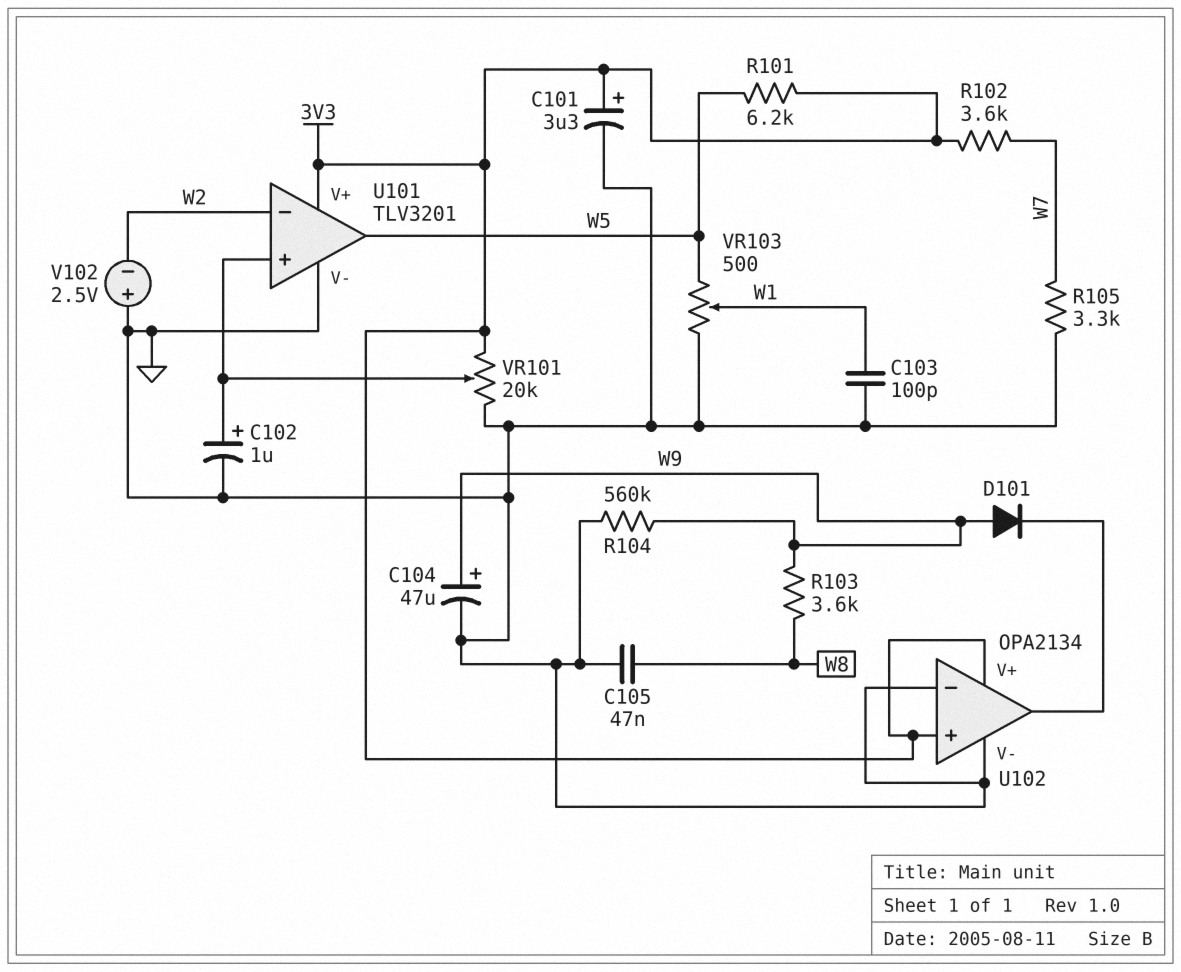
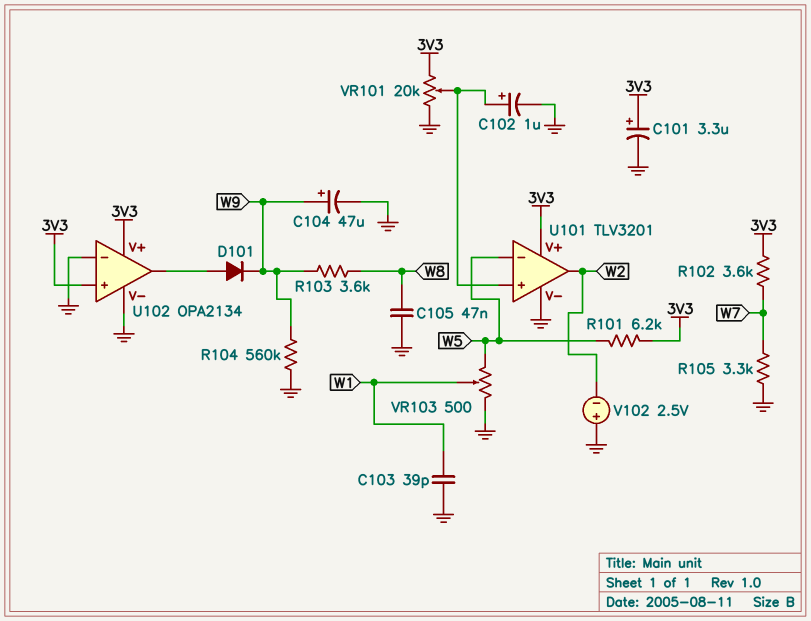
C103: 100pF (GND, W1) -> 39pF (GND, W1)
D101: diode (A W9, K U102/out) -> diode (A U102/out, K W9)
U101 pin in-: W2 -> W5
U101 pin out: W5 -> W2

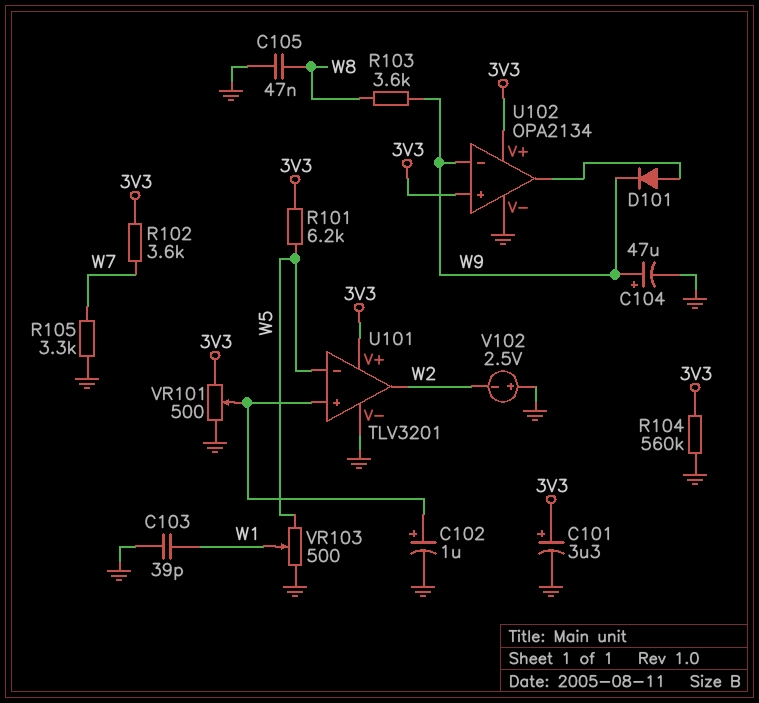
R104: 560k (GND, W9) -> 560k (3V3, GND)
U102 pin in-: GND -> W9
VR101: 20k (3V3, GND, wiper U101/in+) -> 500 (3V3, GND, wiper U101/in+)

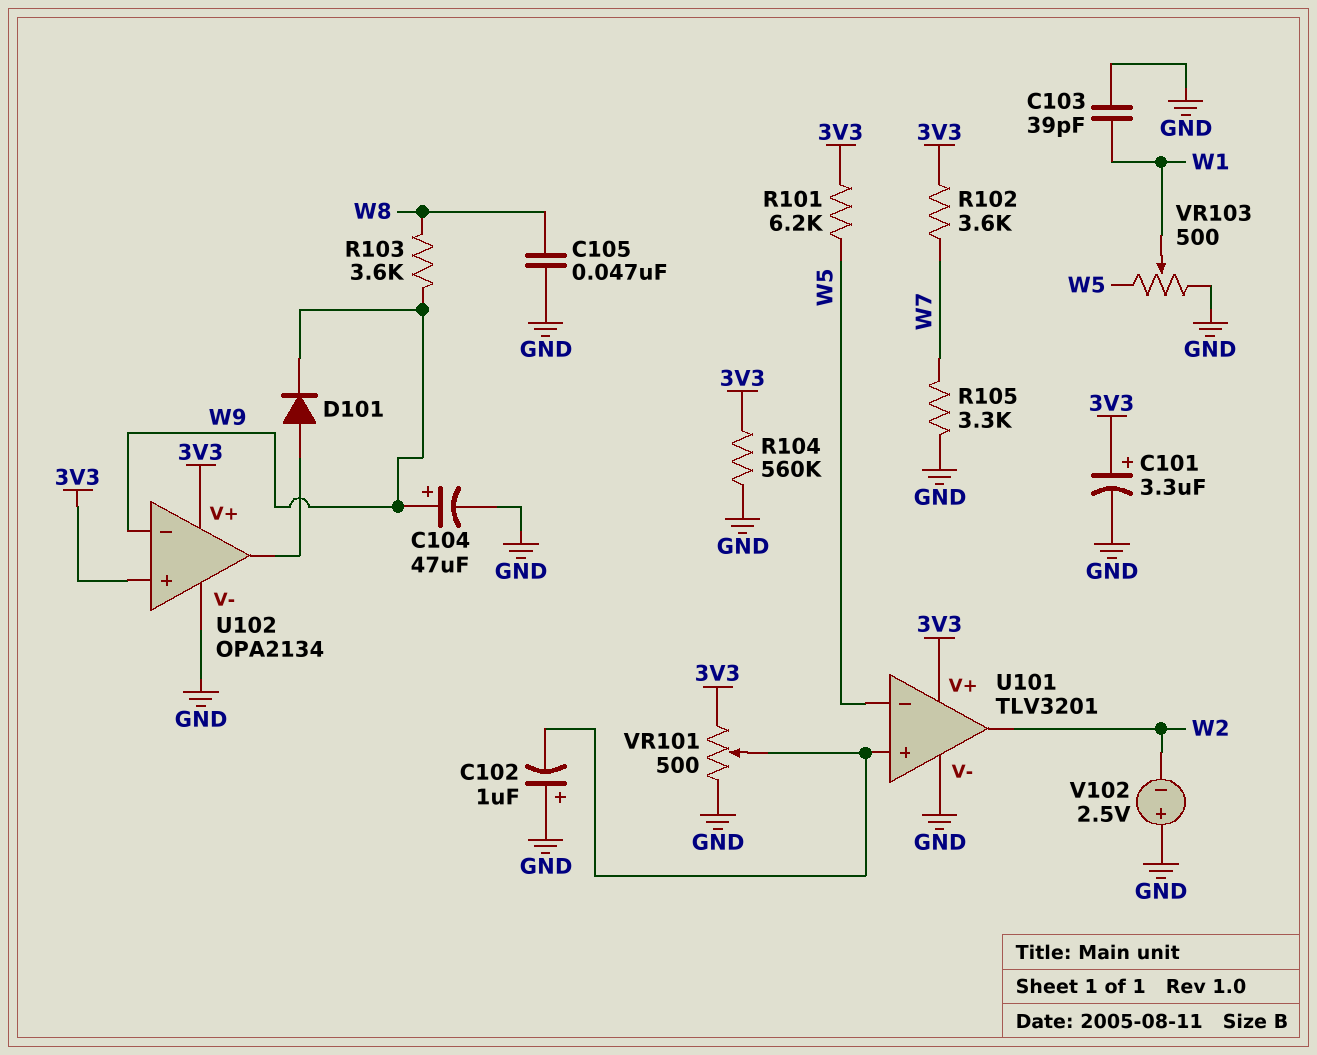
C102: 1uF (plus U101/in+, minus GND) -> 1uF (plus GND, minus U101/in+)

